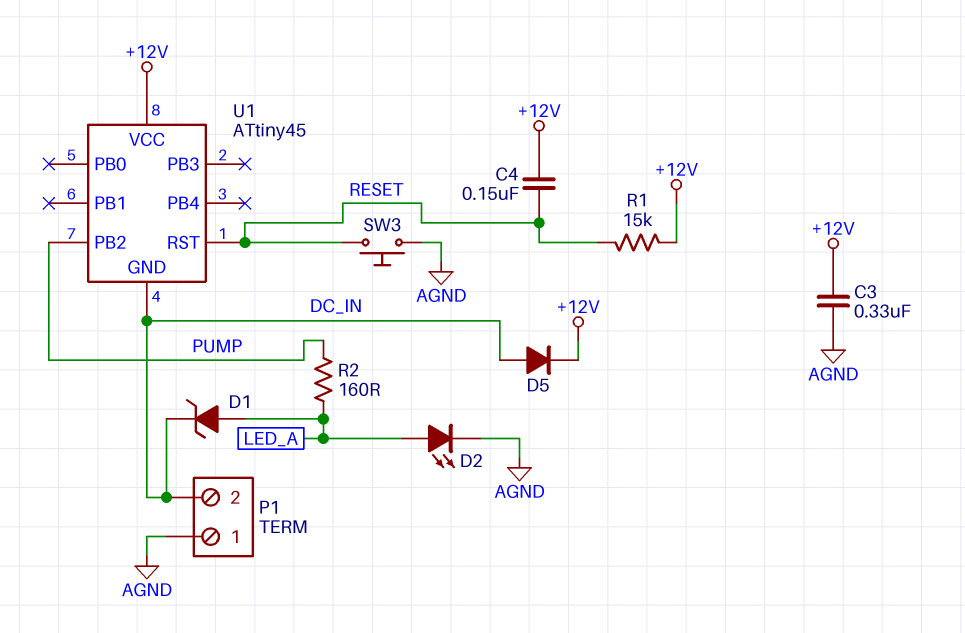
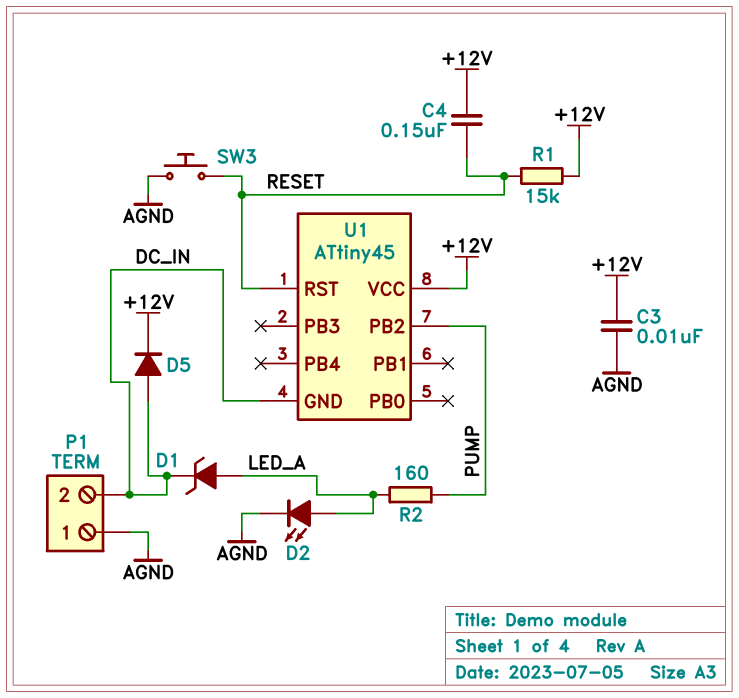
C3: 330nF (+12V, AGND) -> 10nF (+12V, AGND)

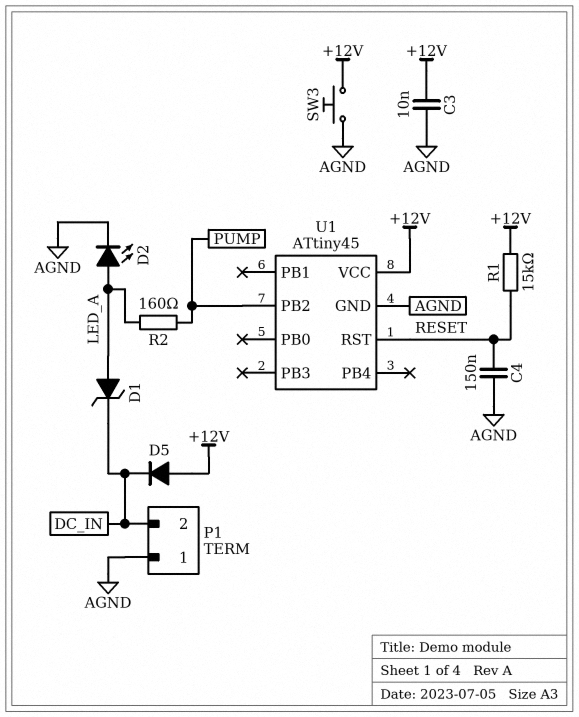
C4: 150nF (+12V, RESET) -> 150nF (AGND, RESET)
D5: diode (A DC_IN, K +12V) -> diode (A +12V, K DC_IN)
SW3: button (AGND, RESET) -> button (+12V, AGND)
U1 pin GND: DC_IN -> AGND

